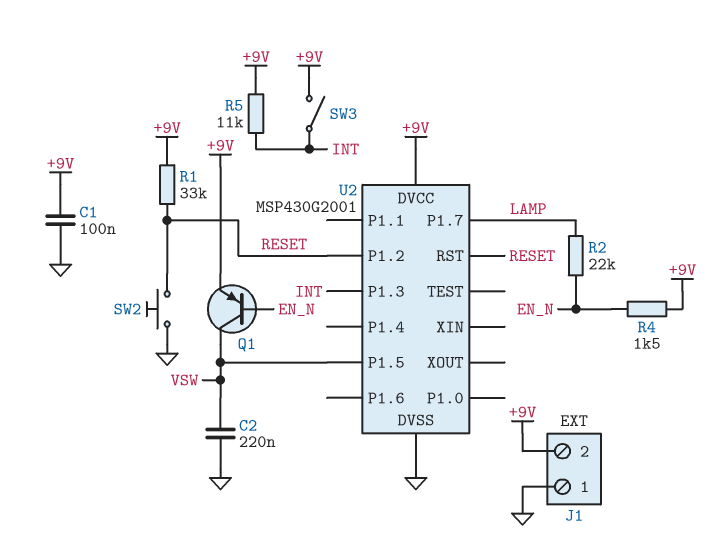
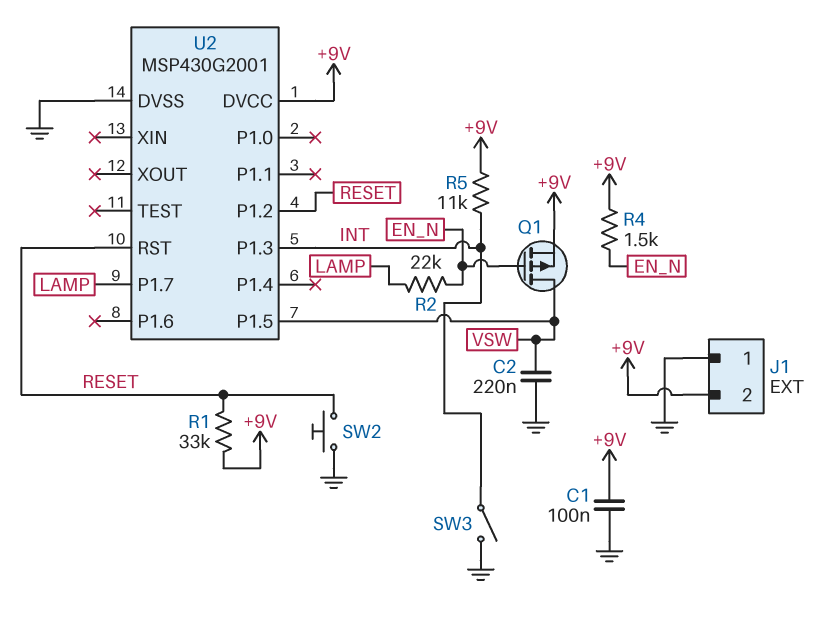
Q1: PNP (B EN_N, C VSW, E +9V) -> PMOS (G EN_N, D VSW, S +9V)
SW3: switch (+9V, INT) -> switch (GND, INT)

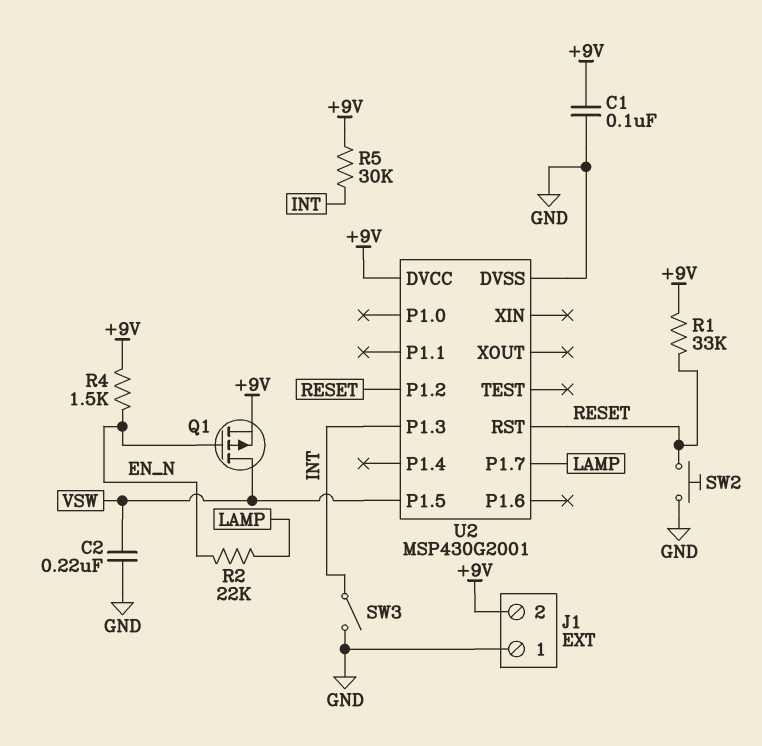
R5: 11k (+9V, INT) -> 30k (+9V, INT)

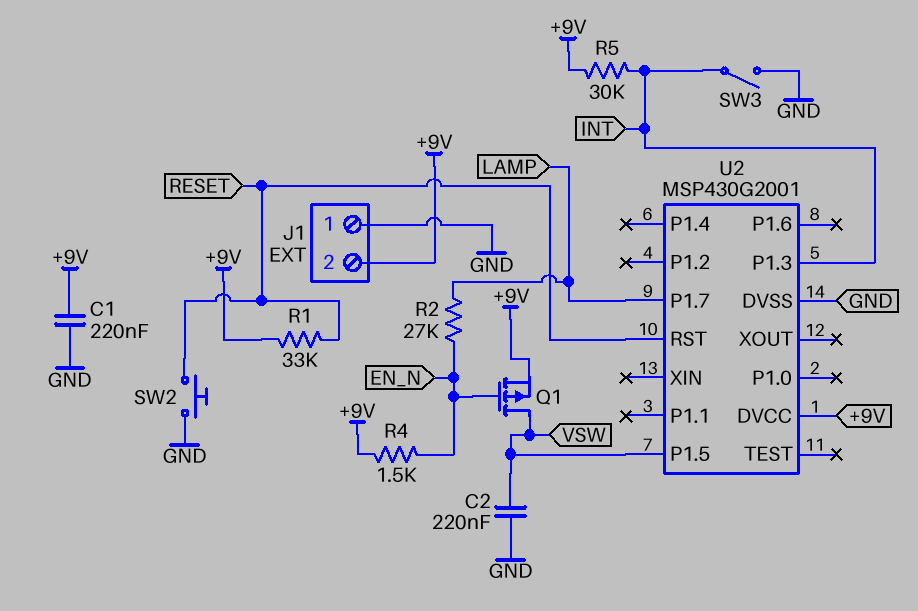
C1: 100nF (+9V, GND) -> 220nF (+9V, GND)
R2: 22k (EN_N, LAMP) -> 27k (EN_N, LAMP)
U2 pin P1.2: RESET -> none

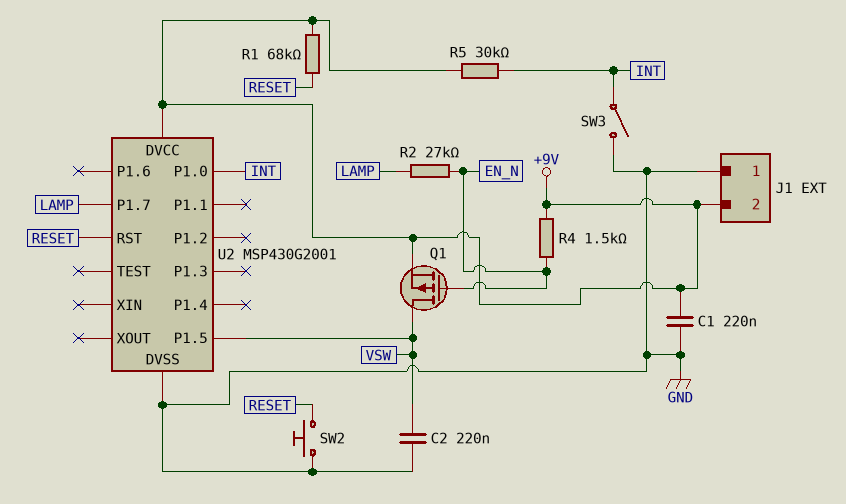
R1: 33k (+9V, RESET) -> 68k (+9V, RESET)
U2 pin P1.0: none -> INT
U2 pin P1.3: INT -> none

